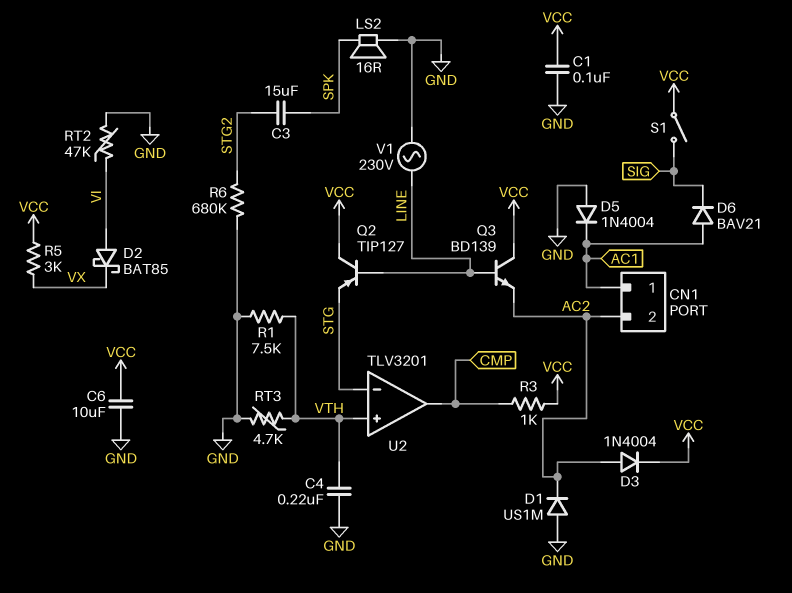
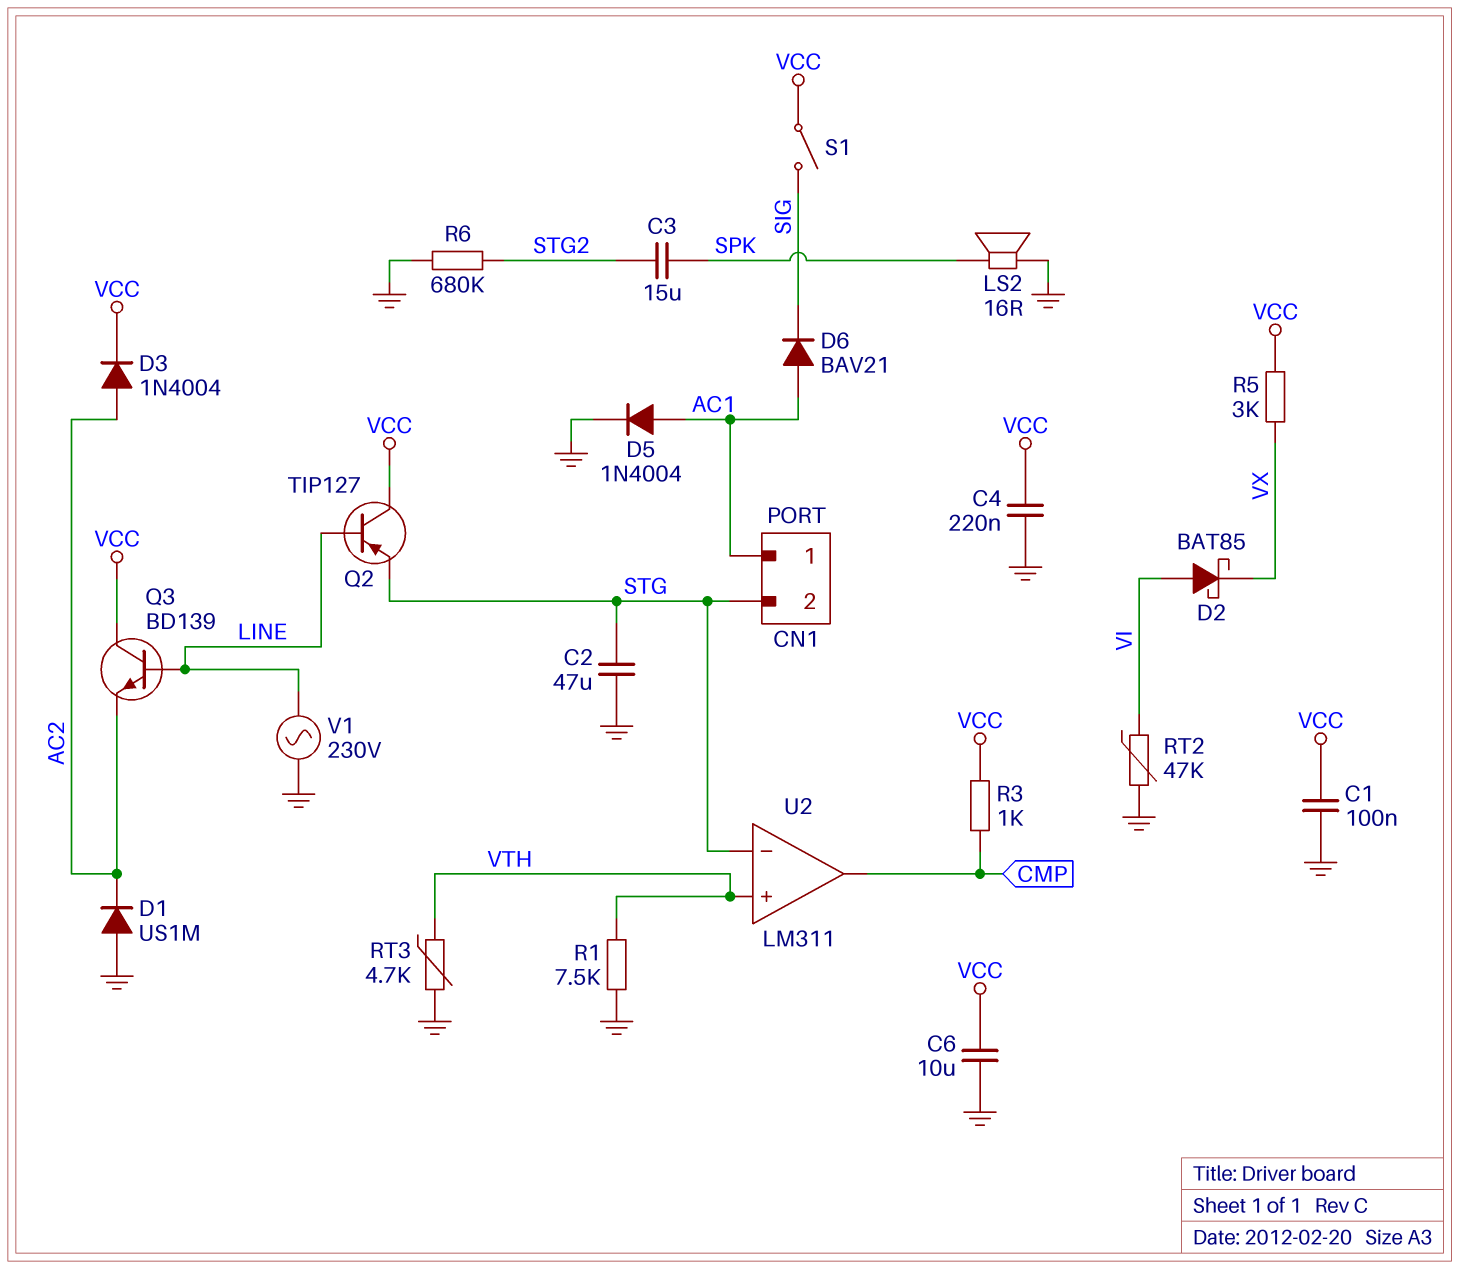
C2: none -> 47uF (GND, STG)
C4: 220nF (GND, VTH) -> 220nF (GND, VCC)
CN1 pin 2: AC2 -> STG
D5: diode 1N4004 (A GND, K AC1) -> diode 1N4004 (A AC1, K GND)
U2: TLV3201 -> LM311

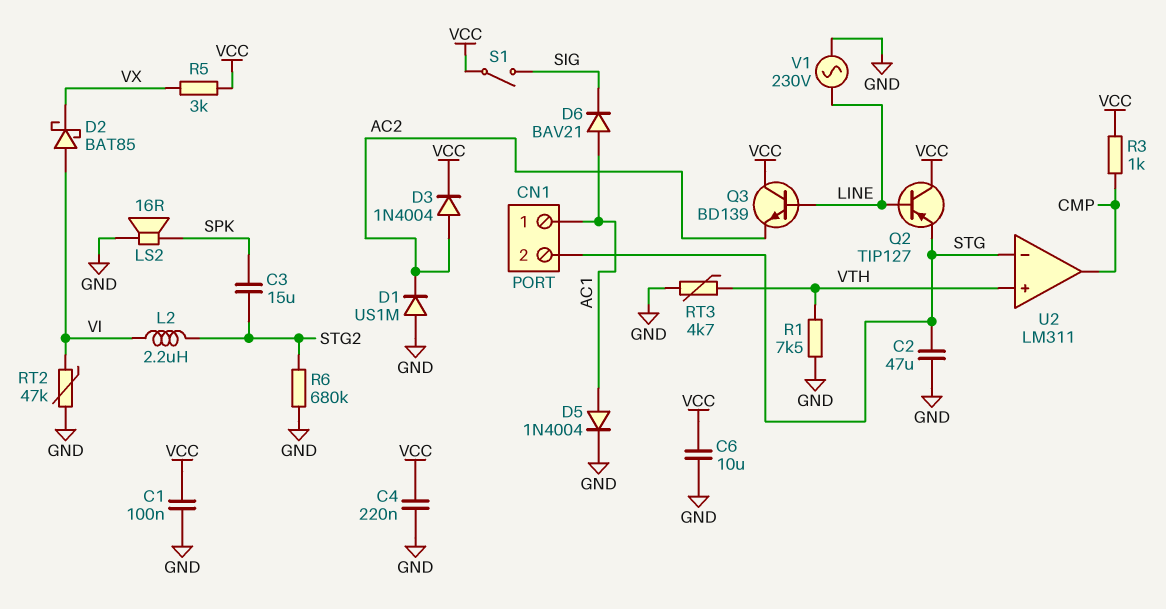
L2: none -> 2.2uH (STG2, VI)

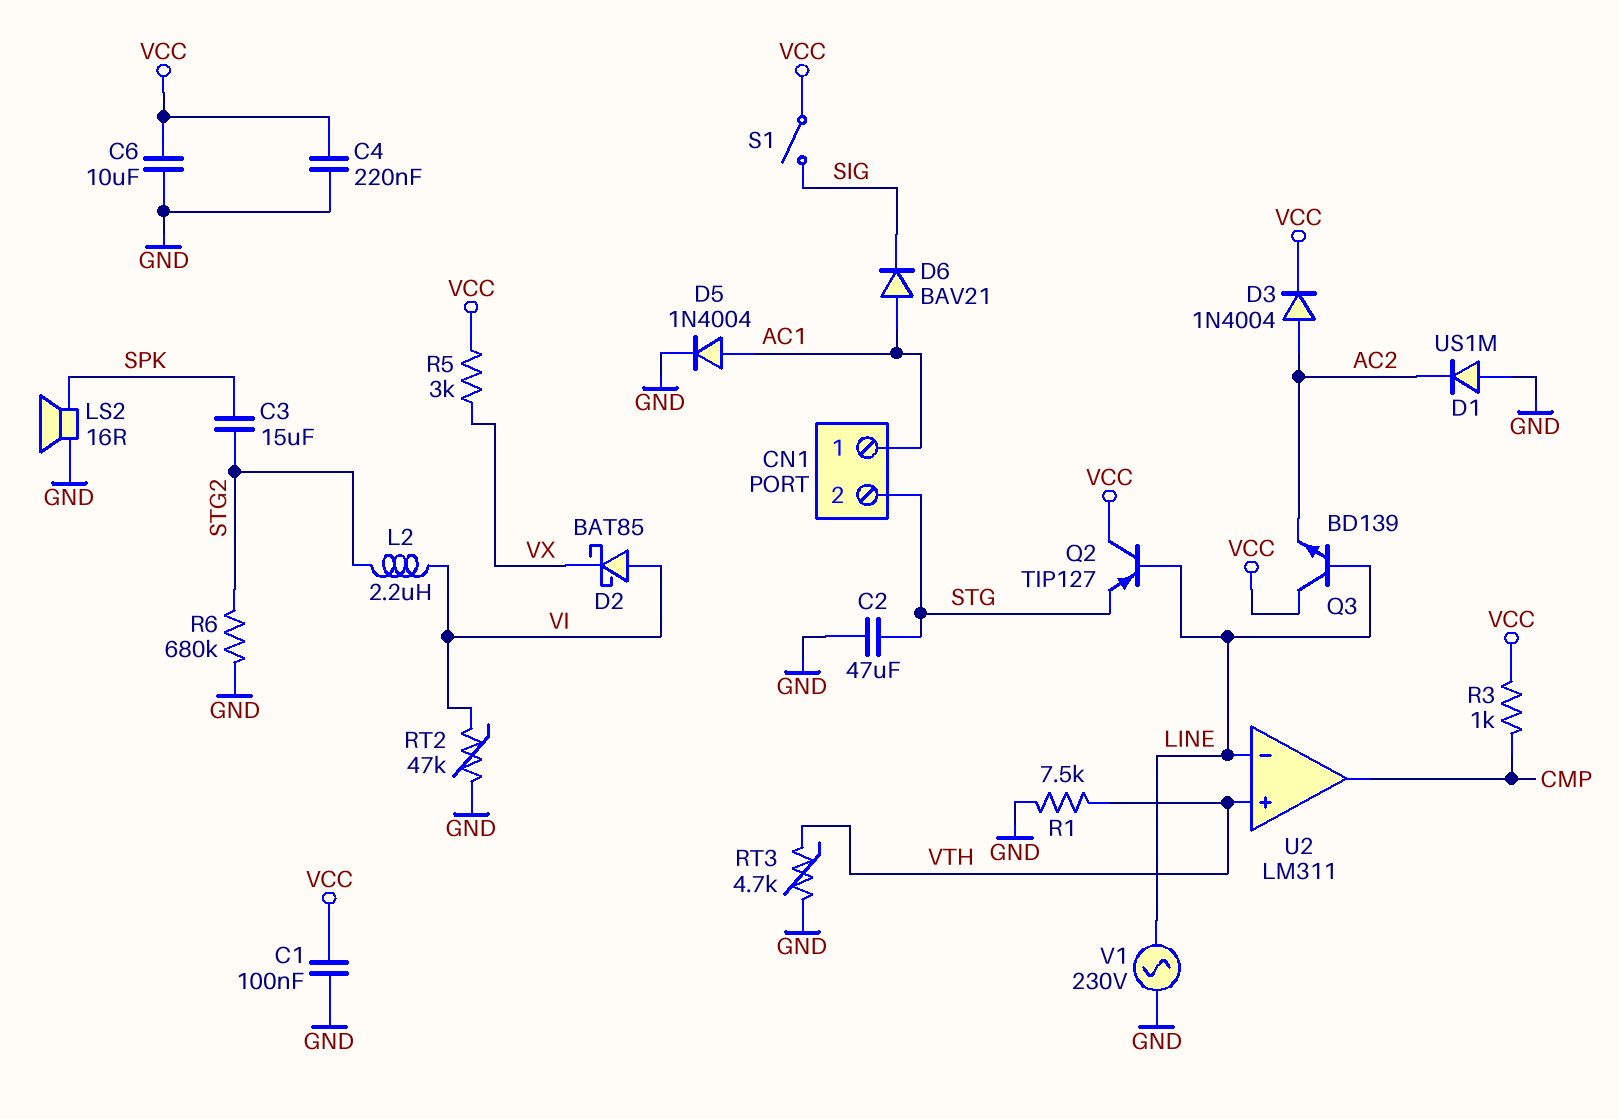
U2 pin in-: STG -> LINE

